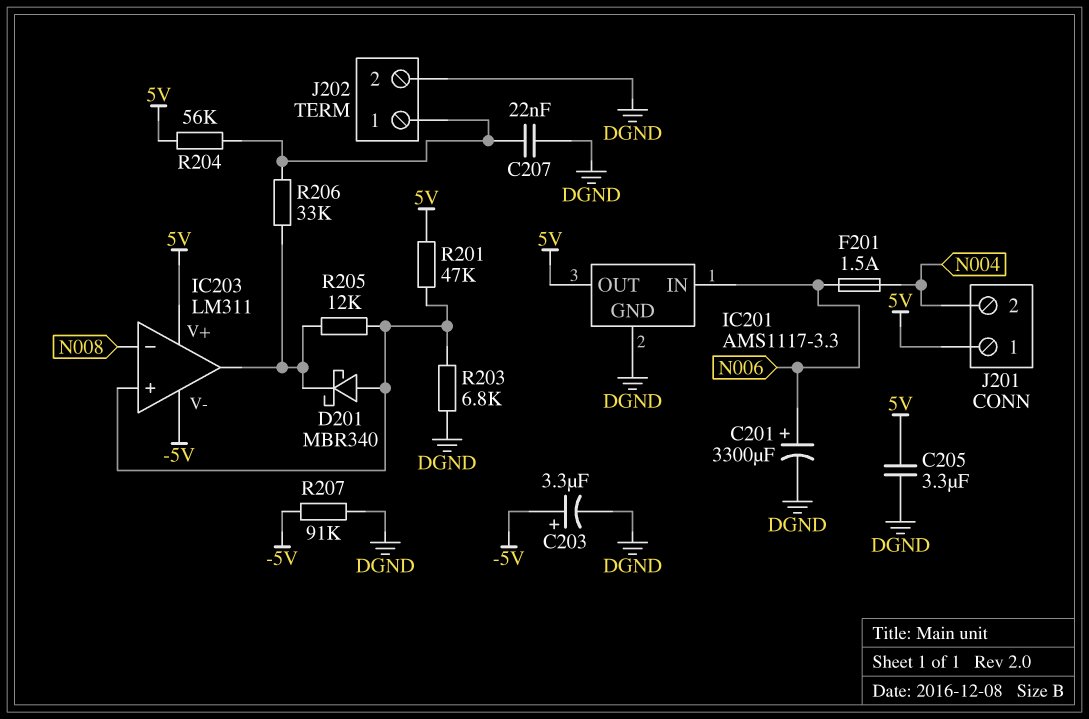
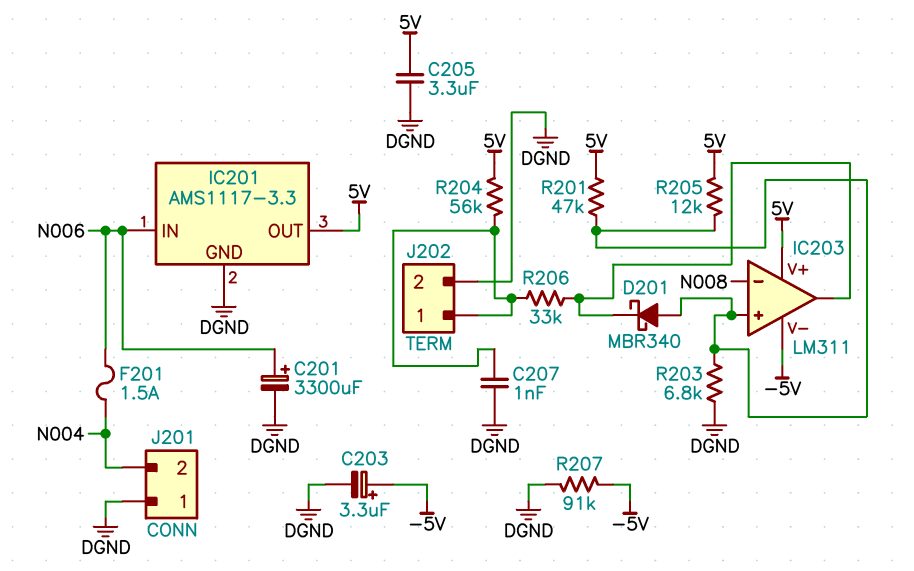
C207: 22nF (DGND, J202/1) -> 1nF (DGND, J202/1)
J201 pin 1: 5V -> DGND
R205: 12k (IC203/in+, IC203/out) -> 12k (5V, IC203/in+)

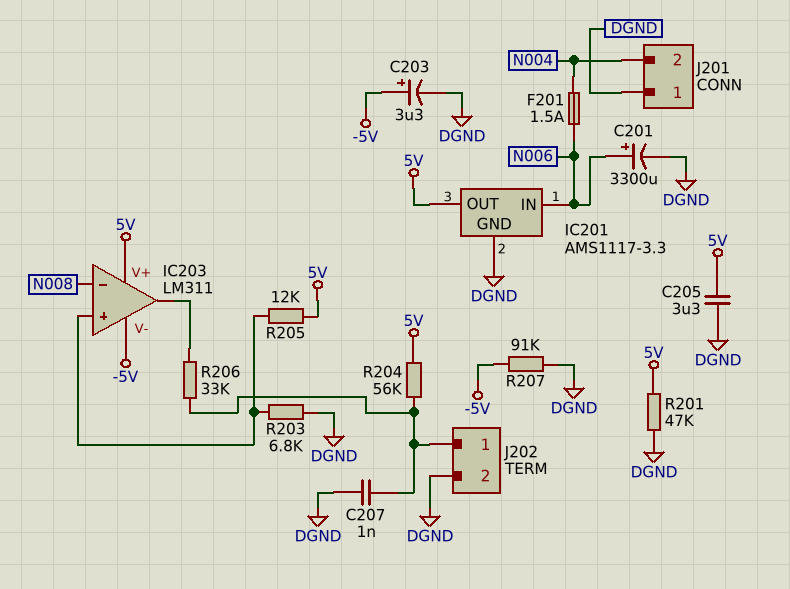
D201: schottky MBR340 (A IC203/in+, K IC203/out) -> none
R201: 47k (5V, IC203/in+) -> 47k (5V, DGND)

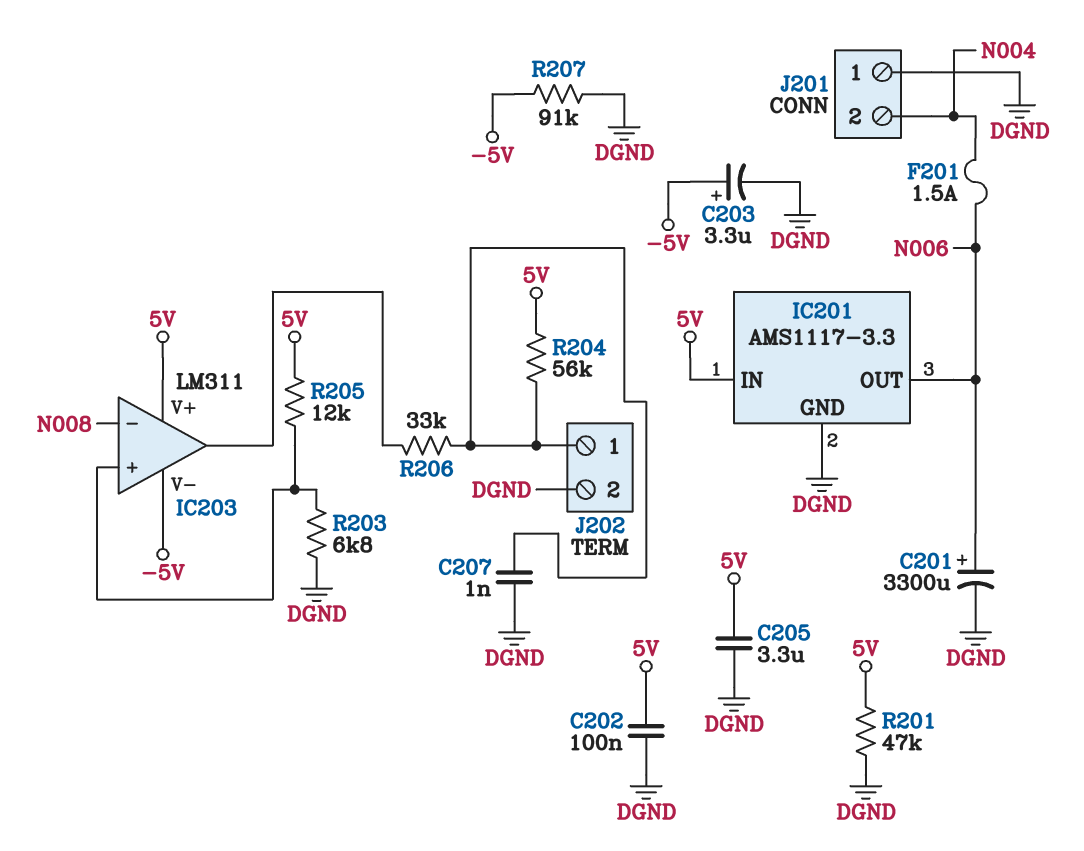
C202: none -> 100nF (5V, DGND)
IC201 pin IN: N006 -> 5V
IC201 pin OUT: 5V -> N006

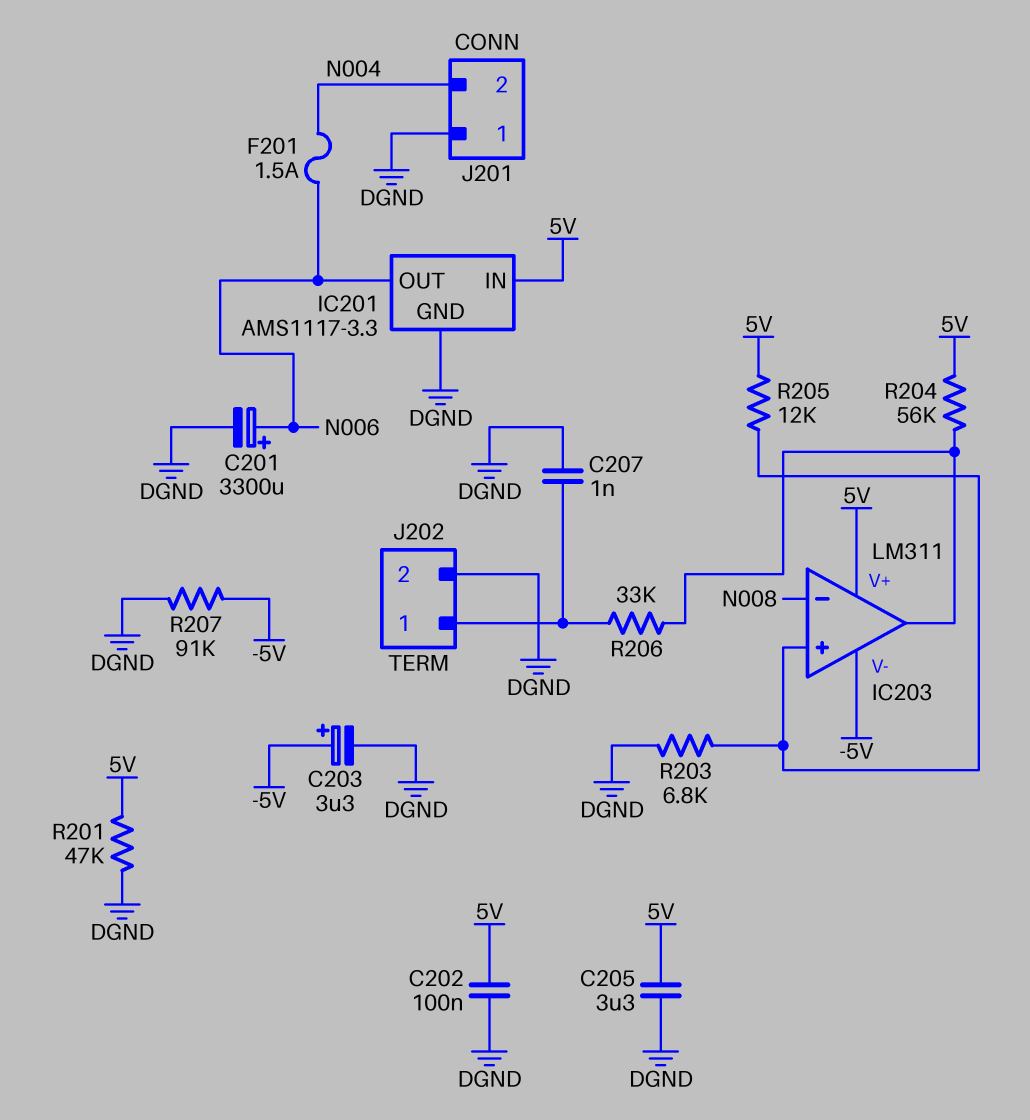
R204: 56k (5V, J202/1) -> 56k (5V, IC203/out)

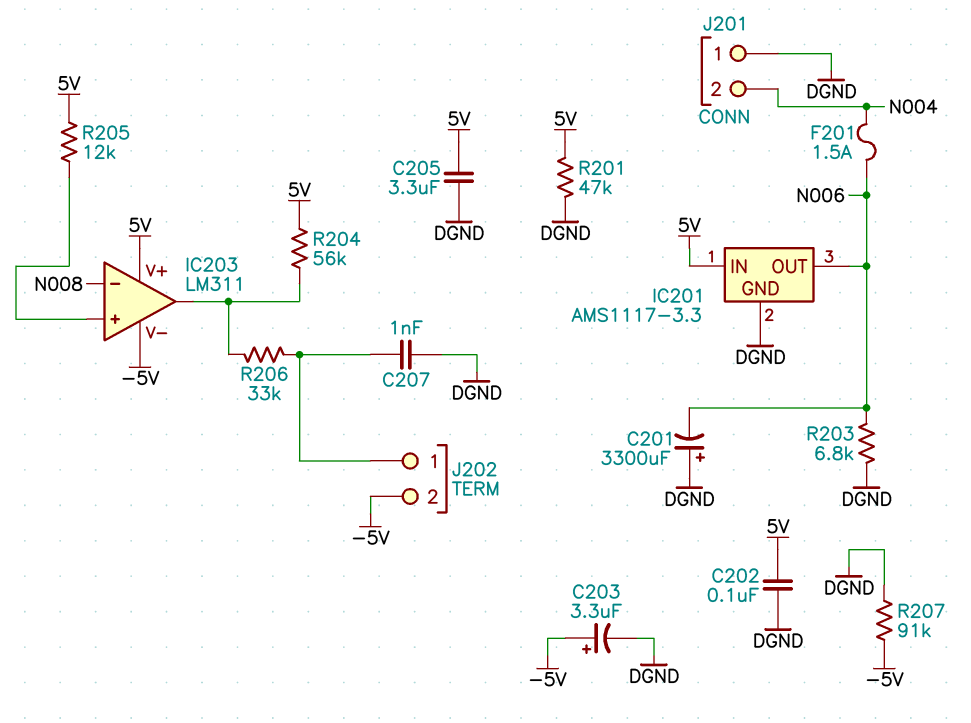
C201: 3300uF (plus N006, minus DGND) -> 3300uF (plus DGND, minus N006)
J202 pin 2: DGND -> -5V
R203: 6.8k (DGND, IC203/in+) -> 6.8k (DGND, N006)

